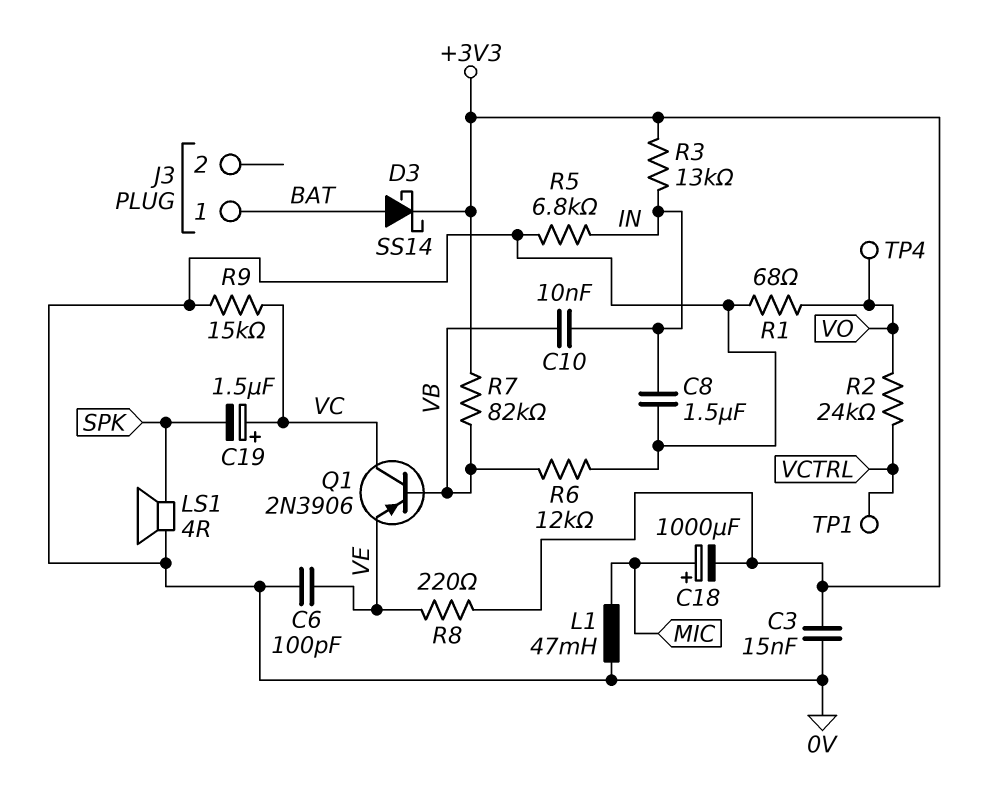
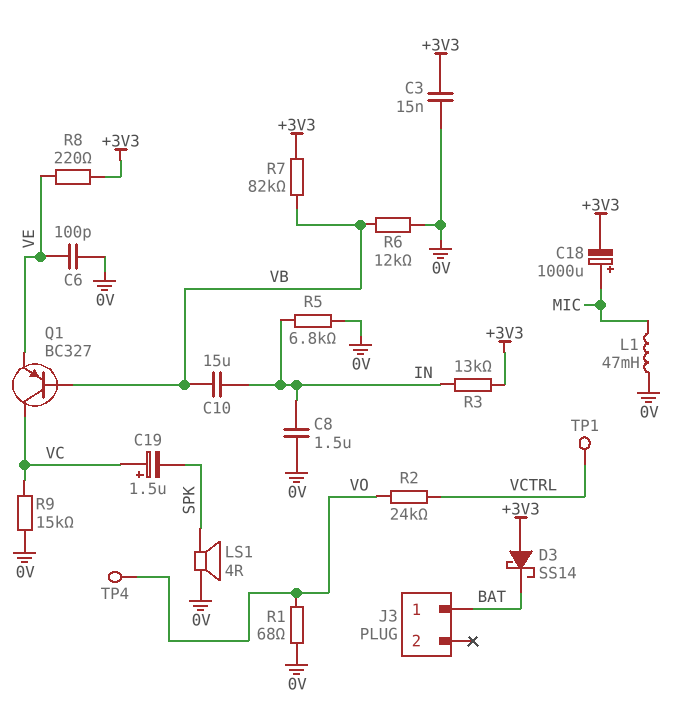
C10: 10nF (IN, VB) -> 15uF (IN, VB)
D3: schottky SS14 (A BAT, K +3V3) -> schottky SS14 (A +3V3, K BAT)
Q1: PNP 2N3906 (B VB, C VC, E VE) -> PNP BC327 (B VB, C VC, E VE)

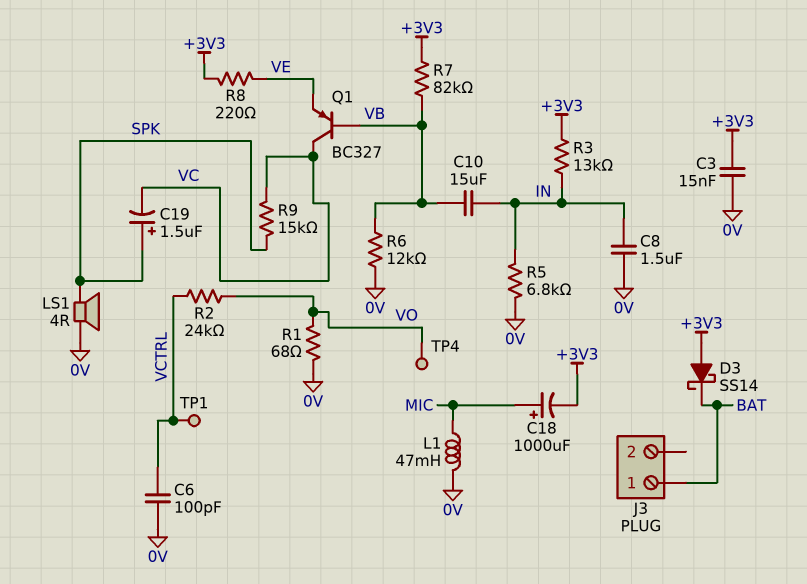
C6: 100pF (0V, VE) -> 100pF (0V, VCTRL)
C19: 1.5uF (plus VC, minus SPK) -> 1.5uF (plus SPK, minus VC)
R9: 15k (0V, VC) -> 15k (SPK, VC)

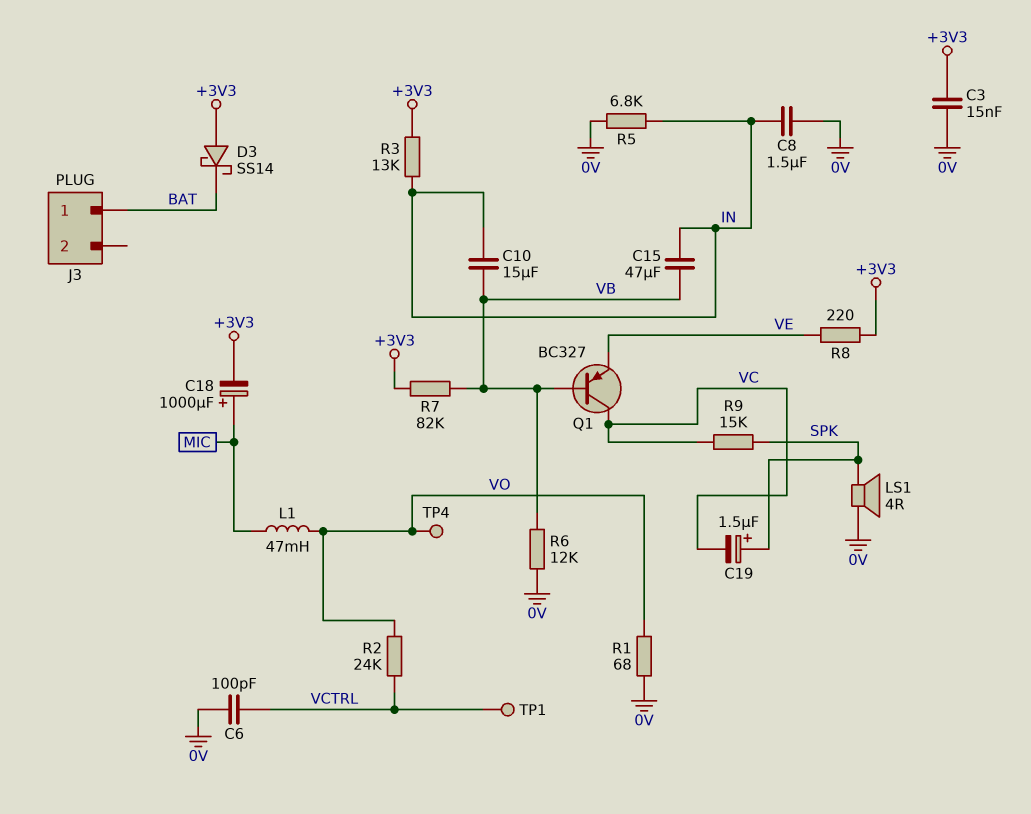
C15: none -> 47uF (IN, VB)
L1: 47mH (0V, MIC) -> 47mH (MIC, VO)

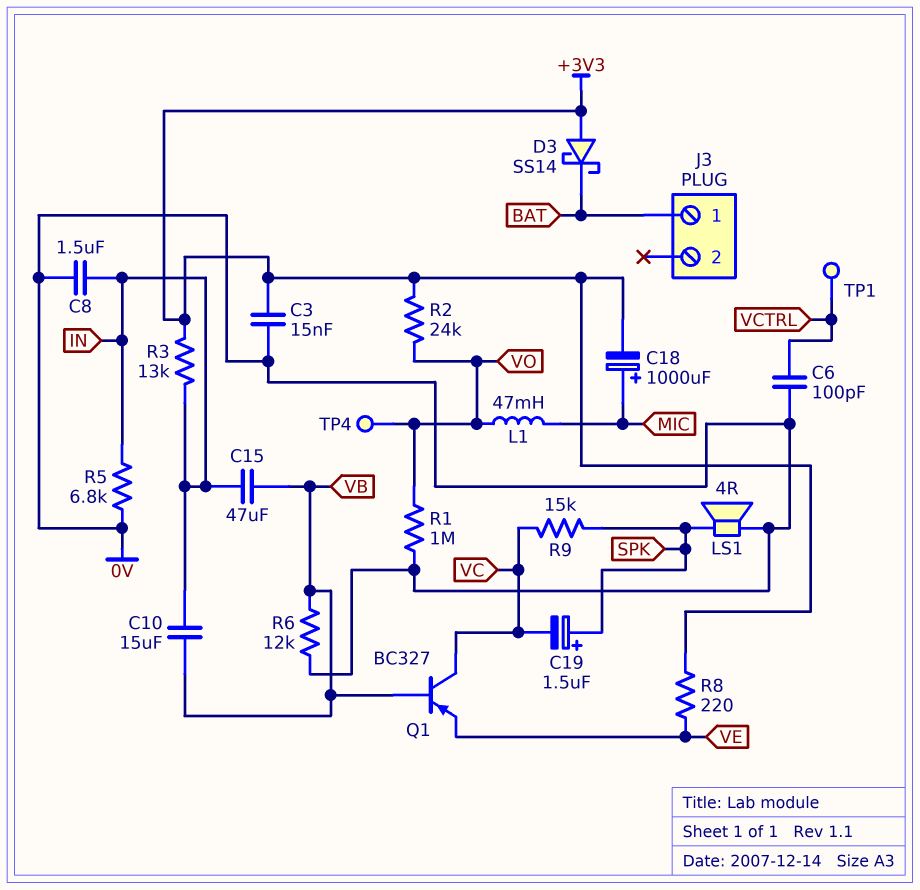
R1: 68 (0V, VO) -> 1M (0V, VO)
R2: 24k (VCTRL, VO) -> 24k (+3V3, VO)
R7: 82k (+3V3, VB) -> none

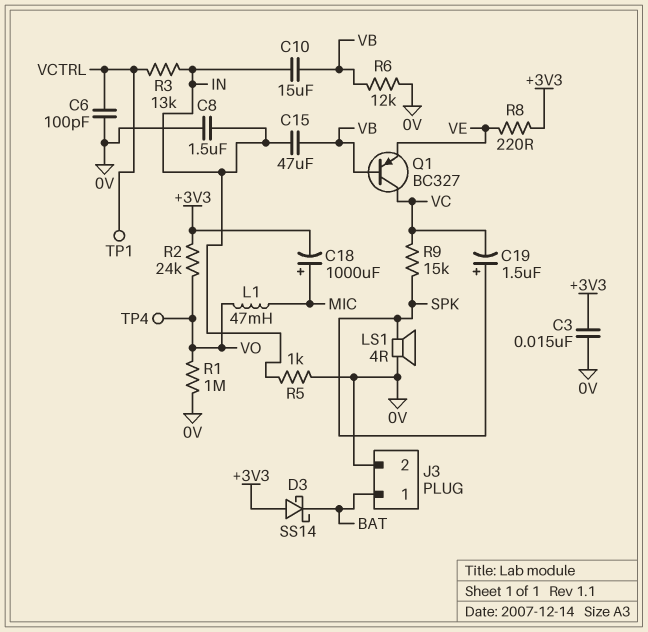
J3 pin 2: none -> 0V
R3: 13k (+3V3, IN) -> 13k (IN, VCTRL)
R5: 6.8k (0V, IN) -> 1k (0V, IN)

